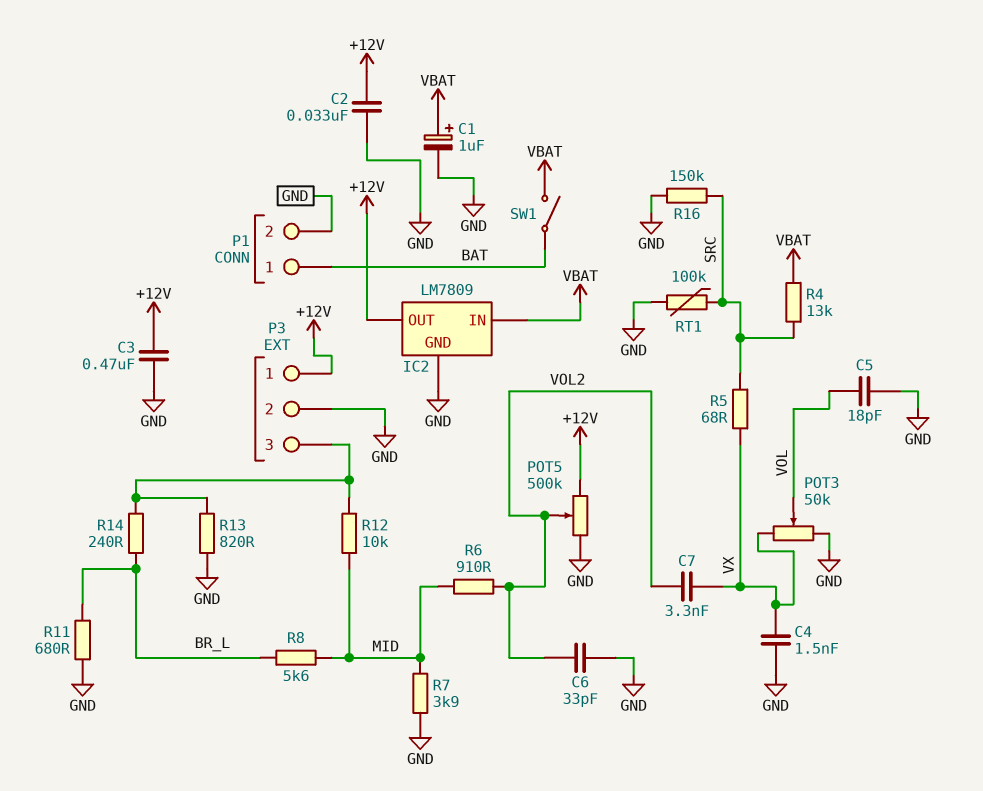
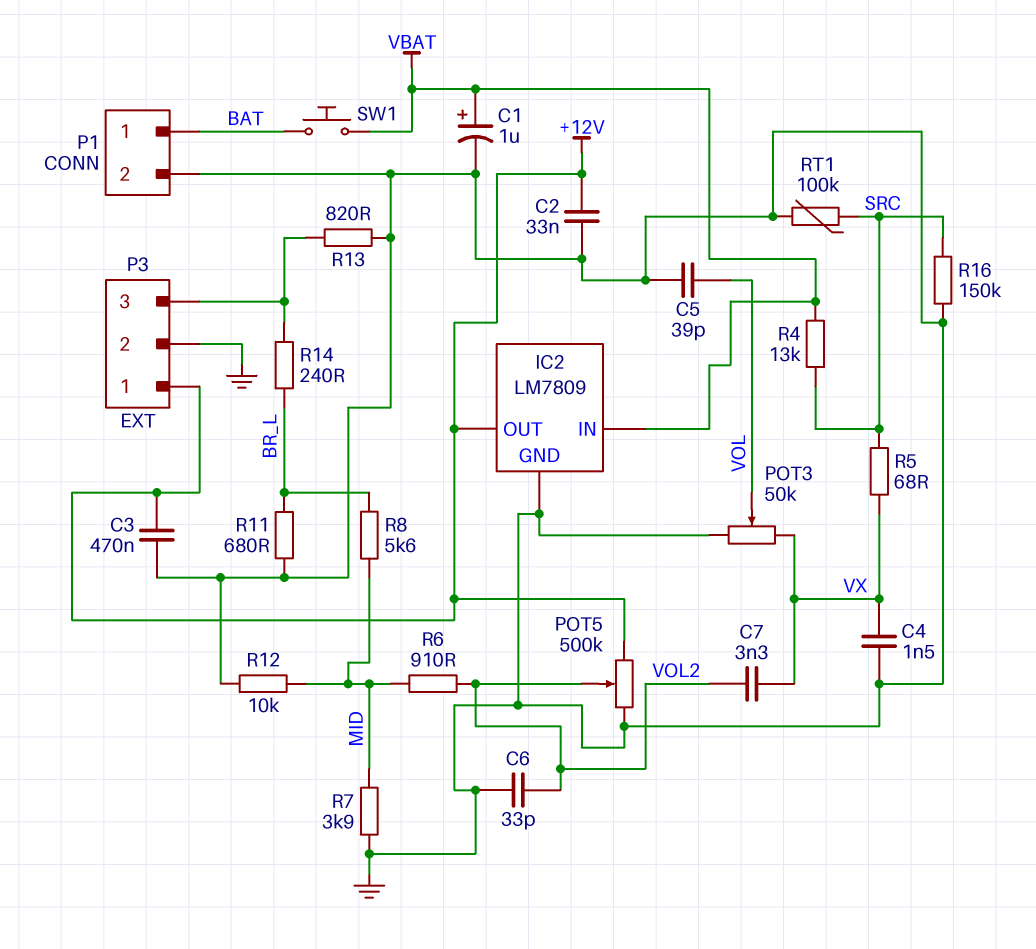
C5: 18pF (GND, VOL) -> 39pF (GND, VOL)
R12: 10k (MID, P3/3) -> 10k (GND, MID)
SW1: switch (BAT, VBAT) -> button (BAT, VBAT)

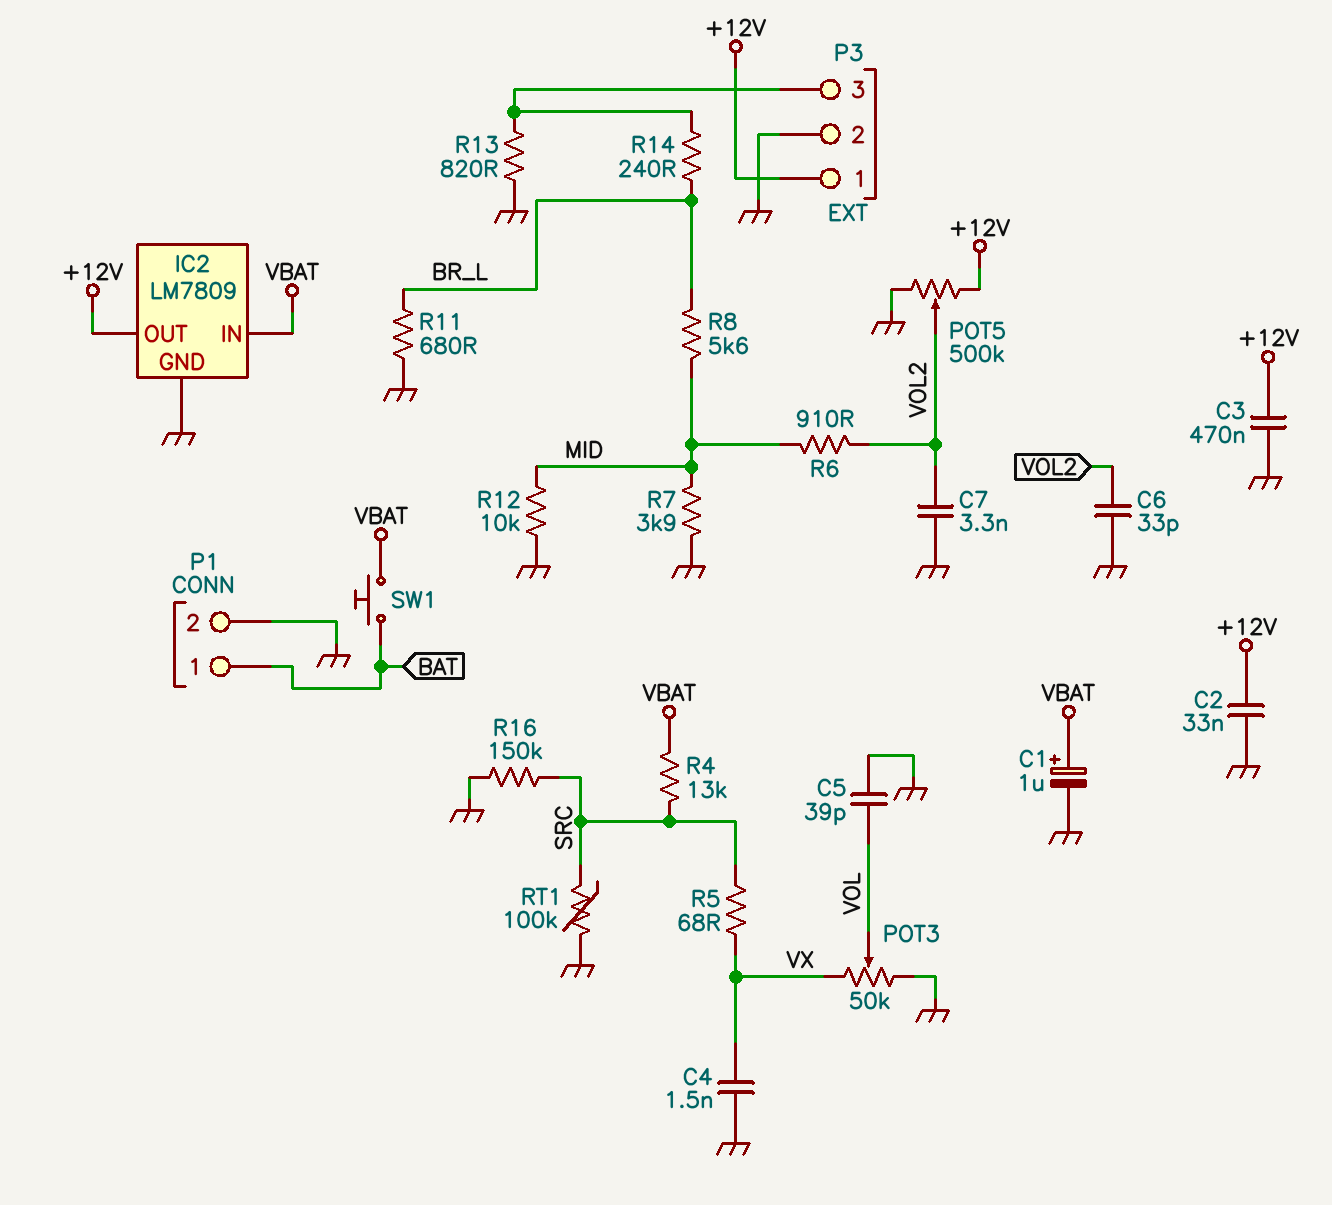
C7: 3.3nF (VOL2, VX) -> 3.3nF (GND, VOL2)

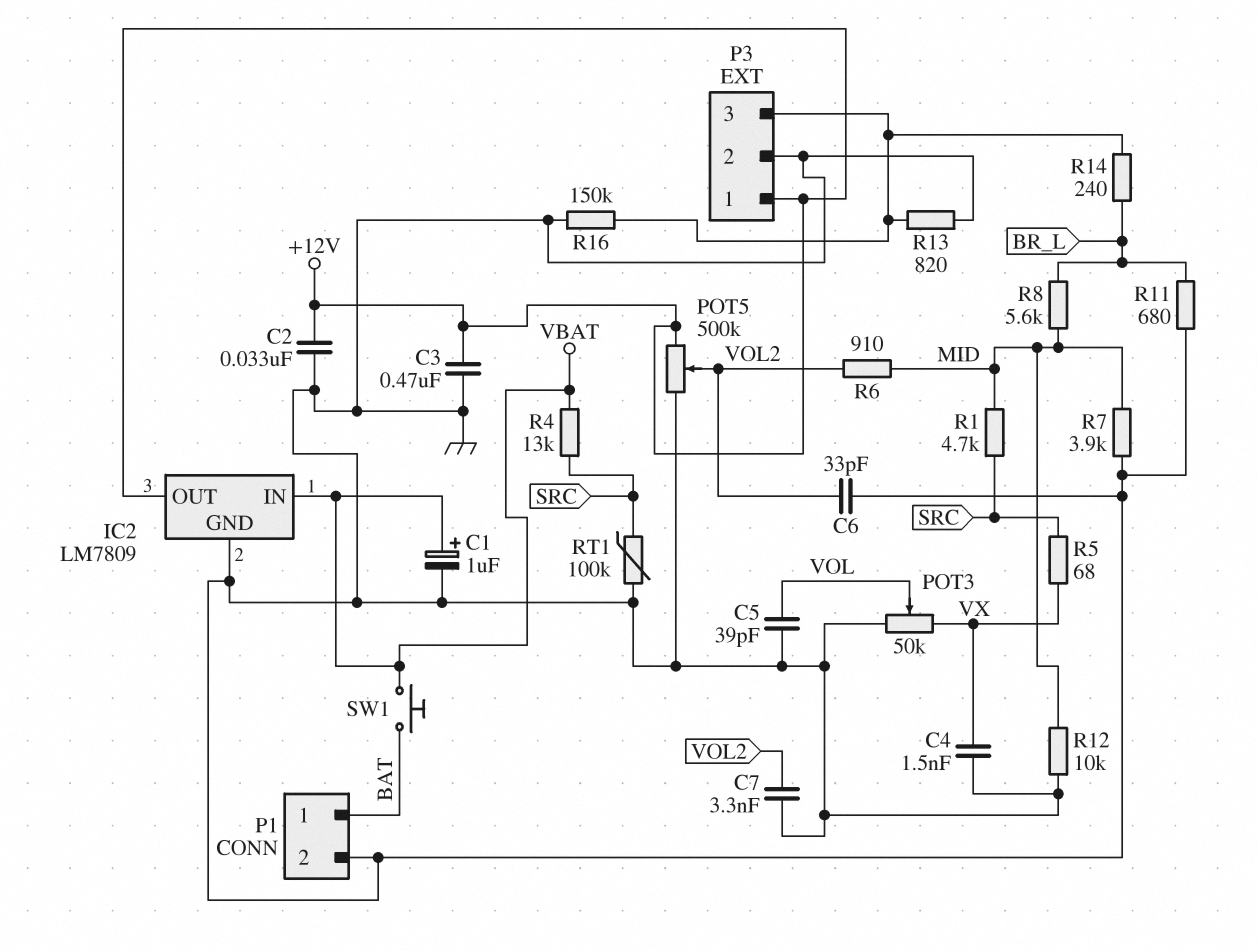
R1: none -> 4.7k (MID, SRC)
R16: 150k (GND, SRC) -> 150k (GND, P3/3)

